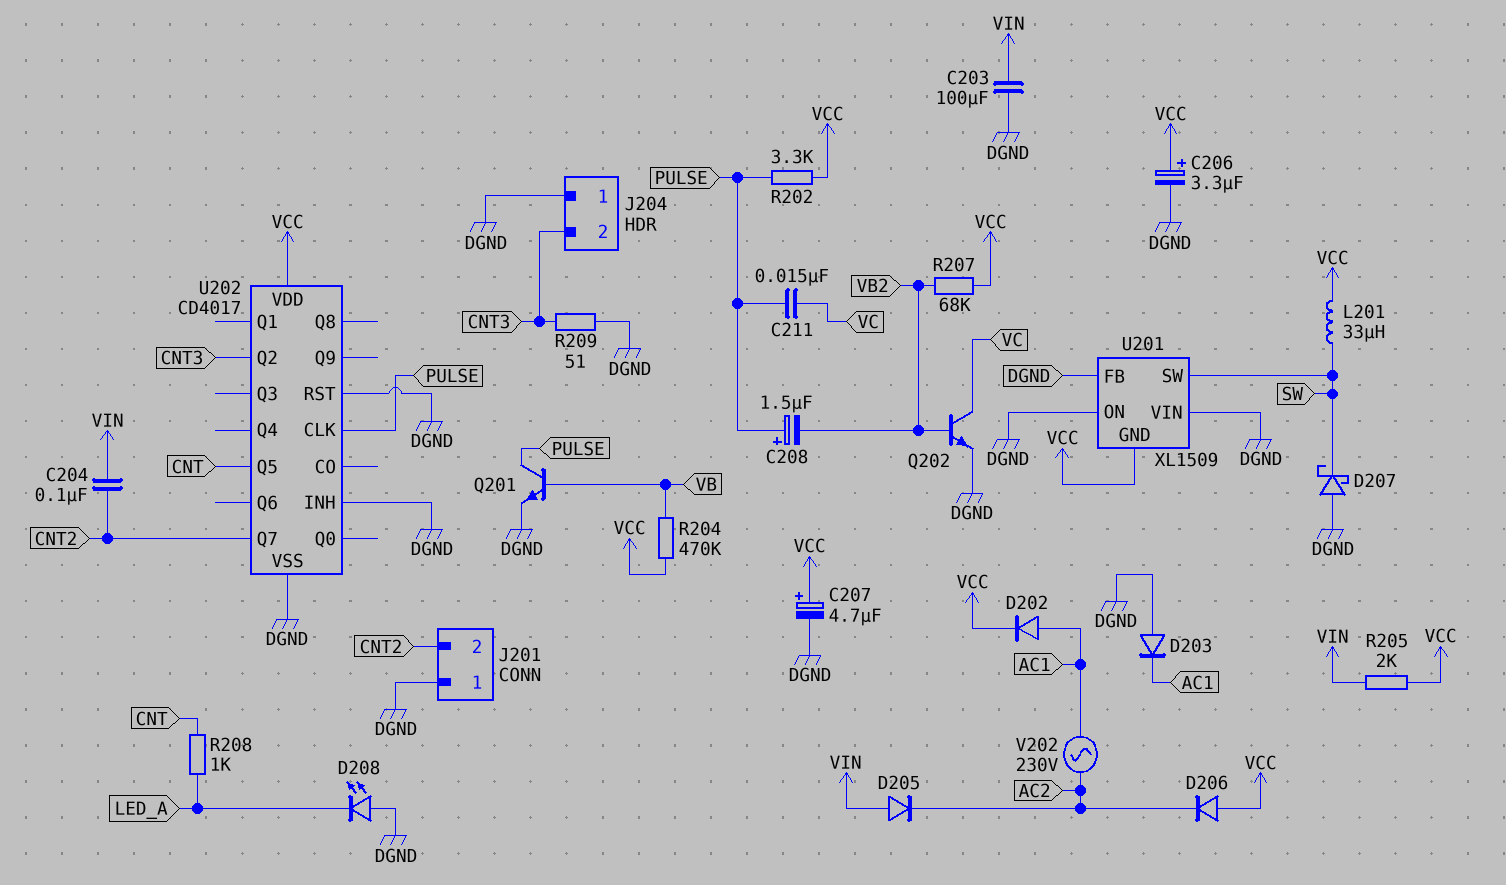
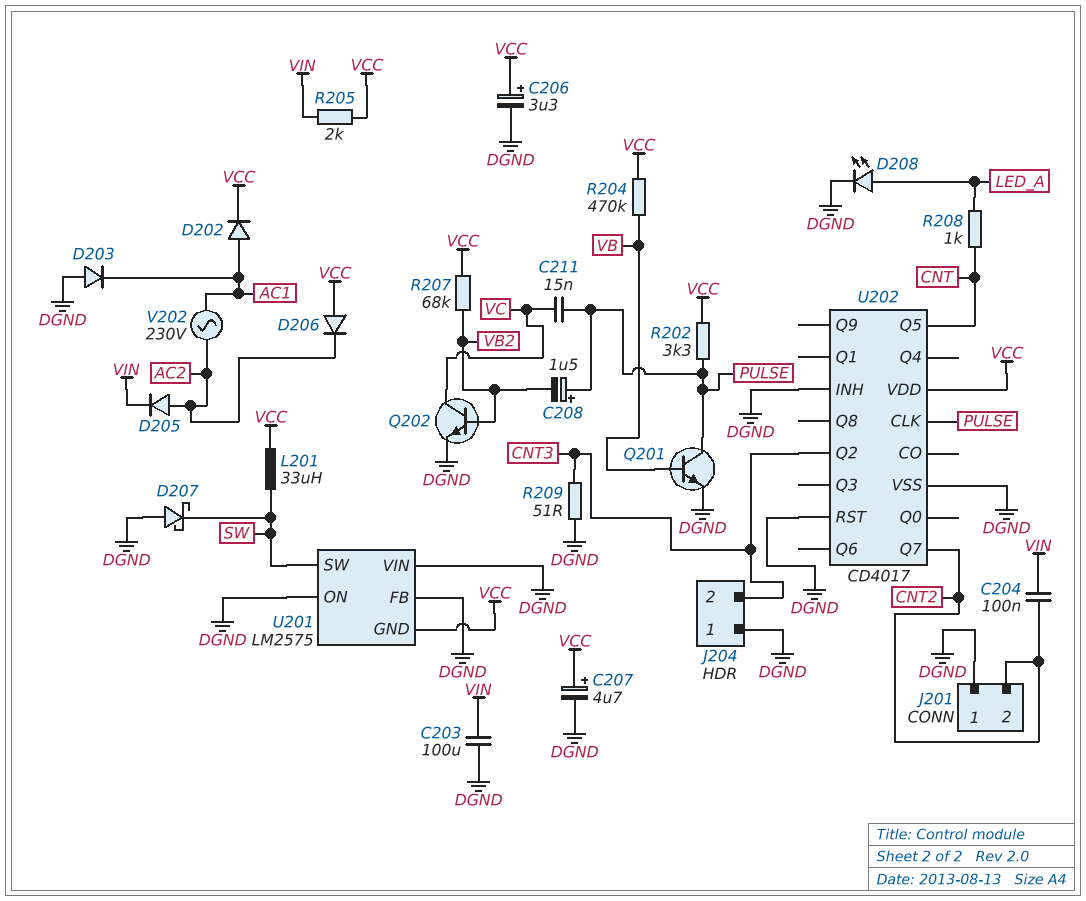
D205: diode (A VIN, K AC2) -> diode (A AC2, K VIN)
D208: LED (A DGND, K LED_A) -> LED (A LED_A, K DGND)
U201: XL1509 -> LM2575

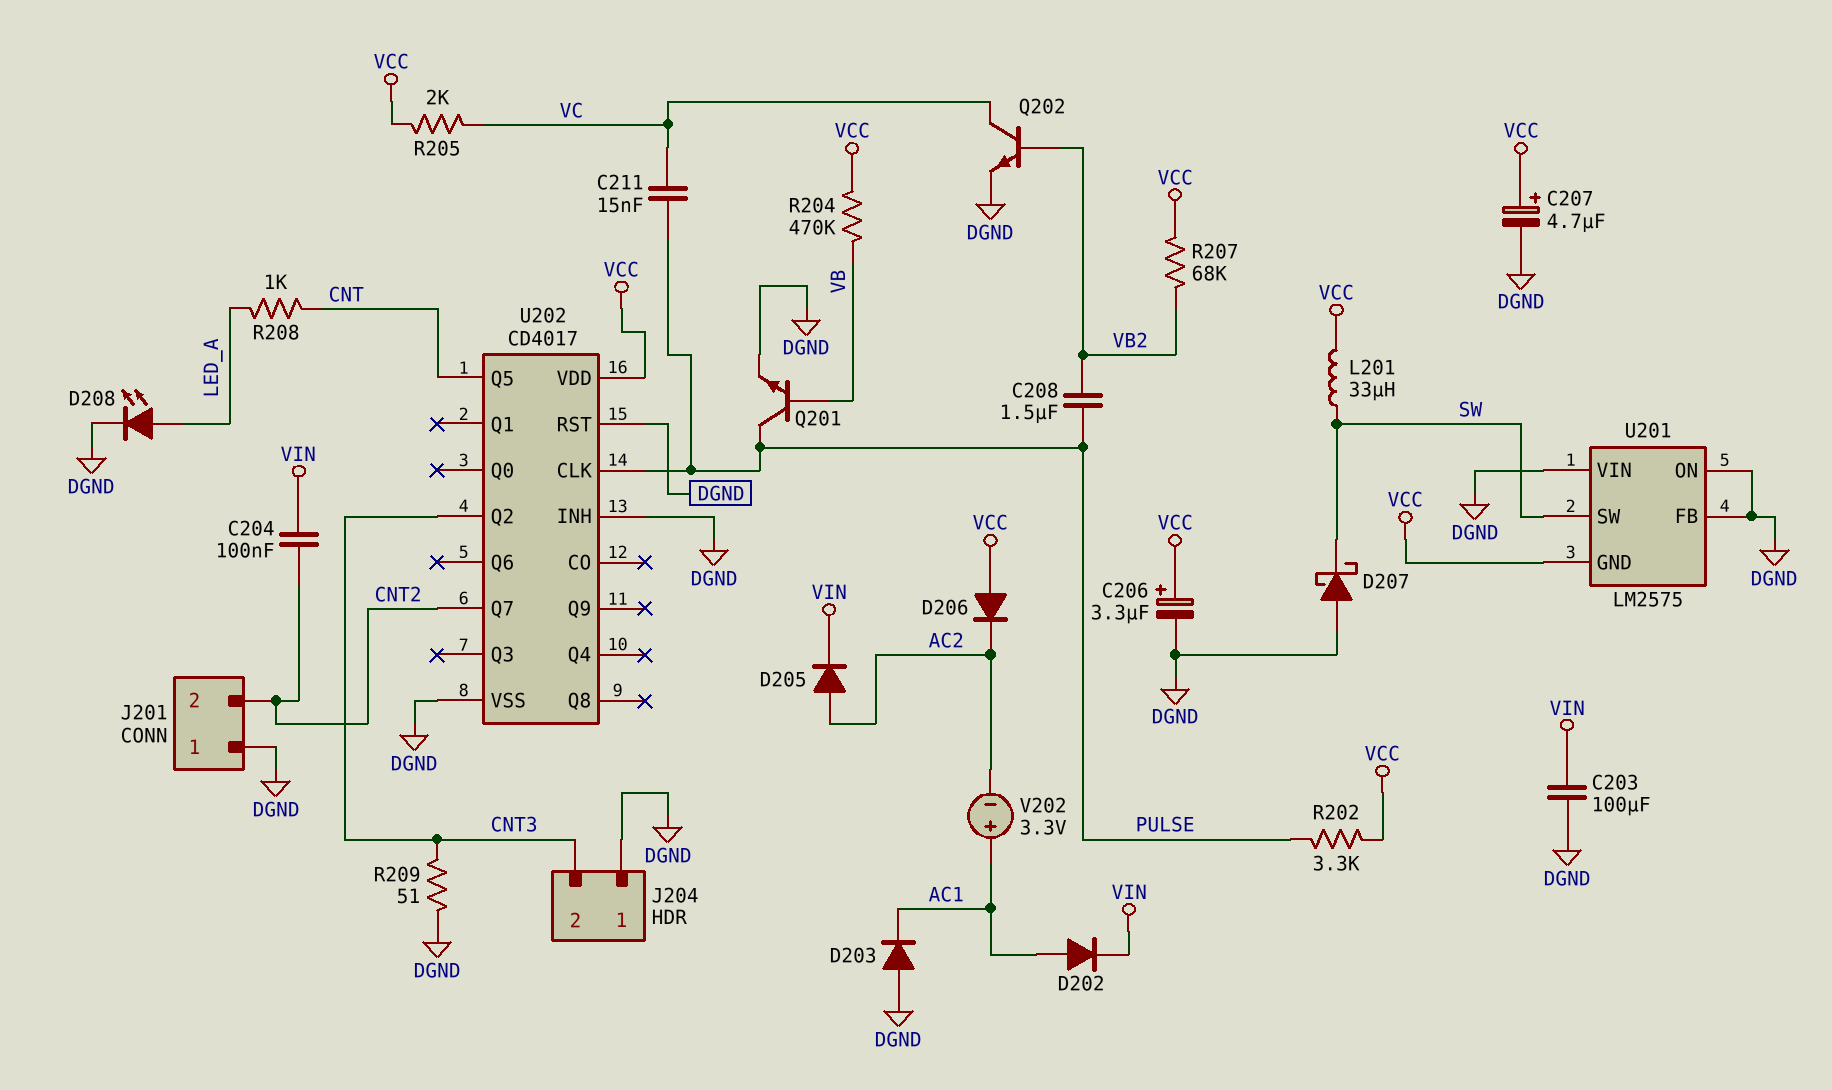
C208: 1.5uF (plus PULSE, minus VB2) -> 1.5uF (PULSE, VB2)
D202: diode (A AC1, K VCC) -> diode (A AC1, K VIN)
R205: 2k (VCC, VIN) -> 2k (VC, VCC)
V202: AC 230V (AC1, AC2) -> 3.3V (plus AC1, minus AC2)

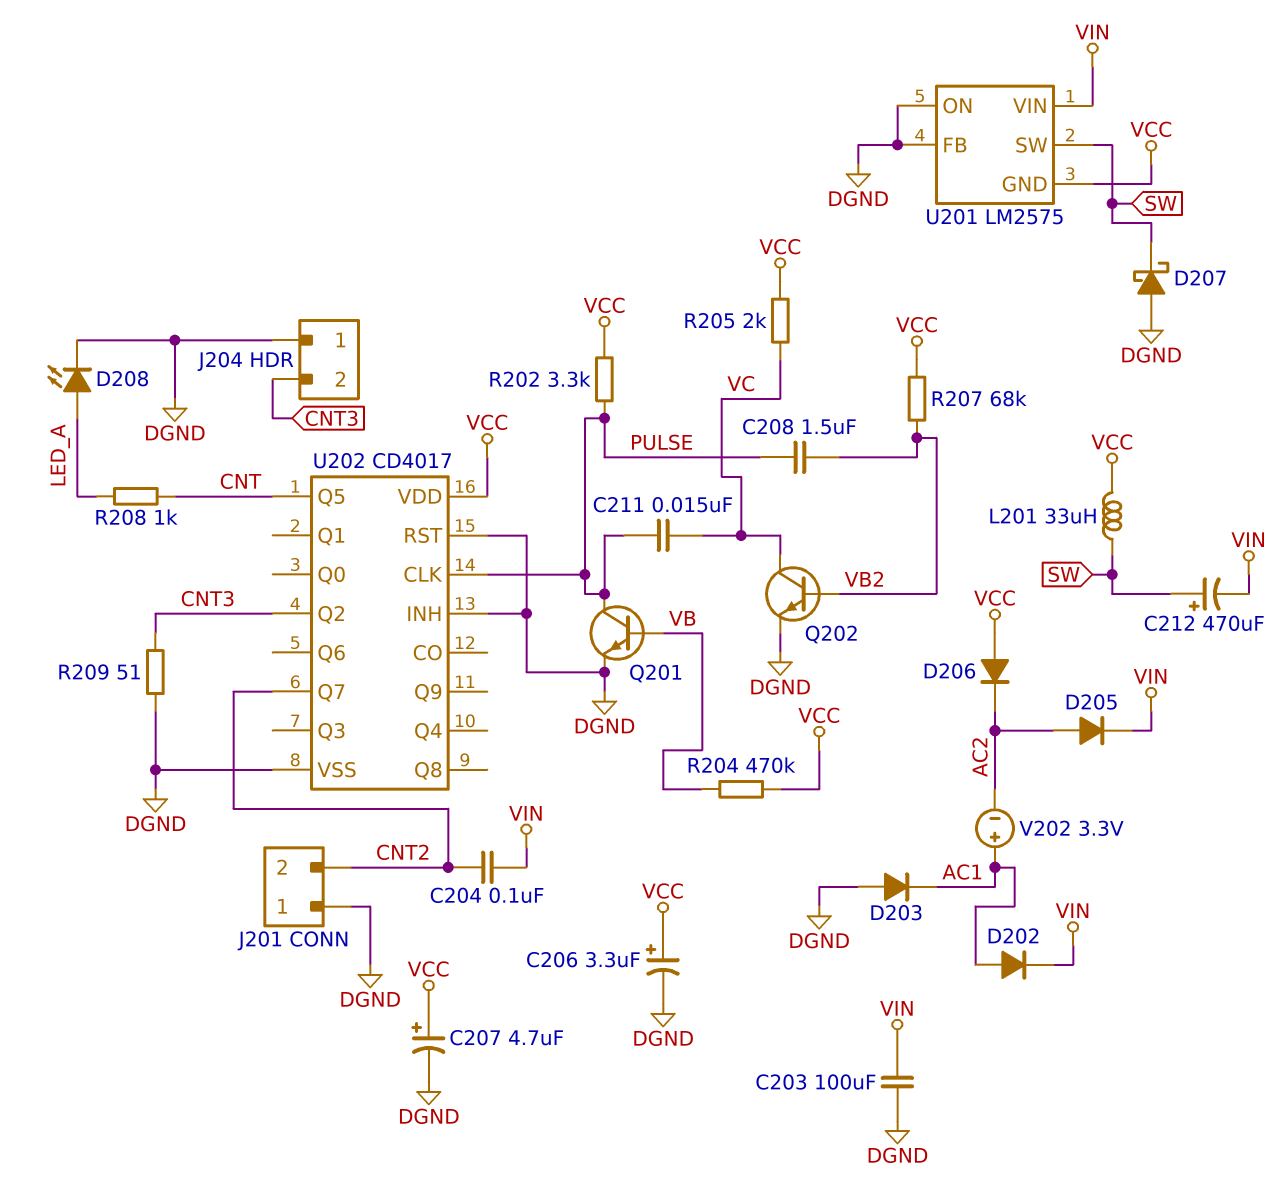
C212: none -> 470uF (plus SW, minus VIN)
U201 pin VIN: DGND -> VIN

